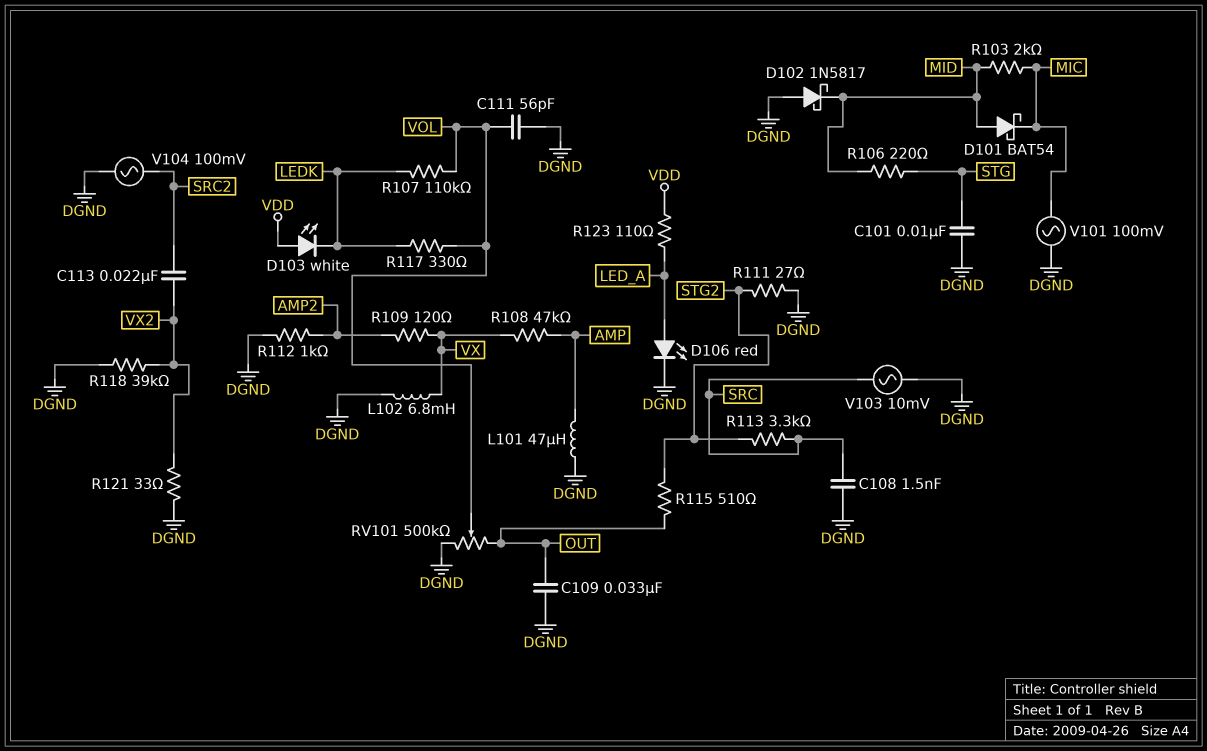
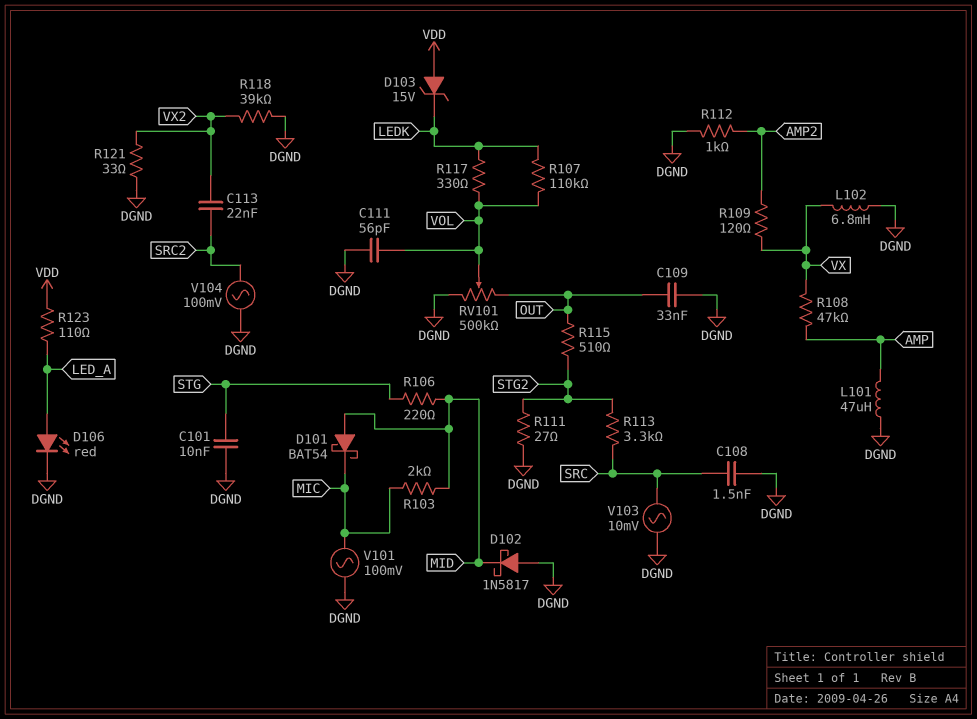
D103: LED white (A VDD, K LEDK) -> zener 15V (A VDD, K LEDK)

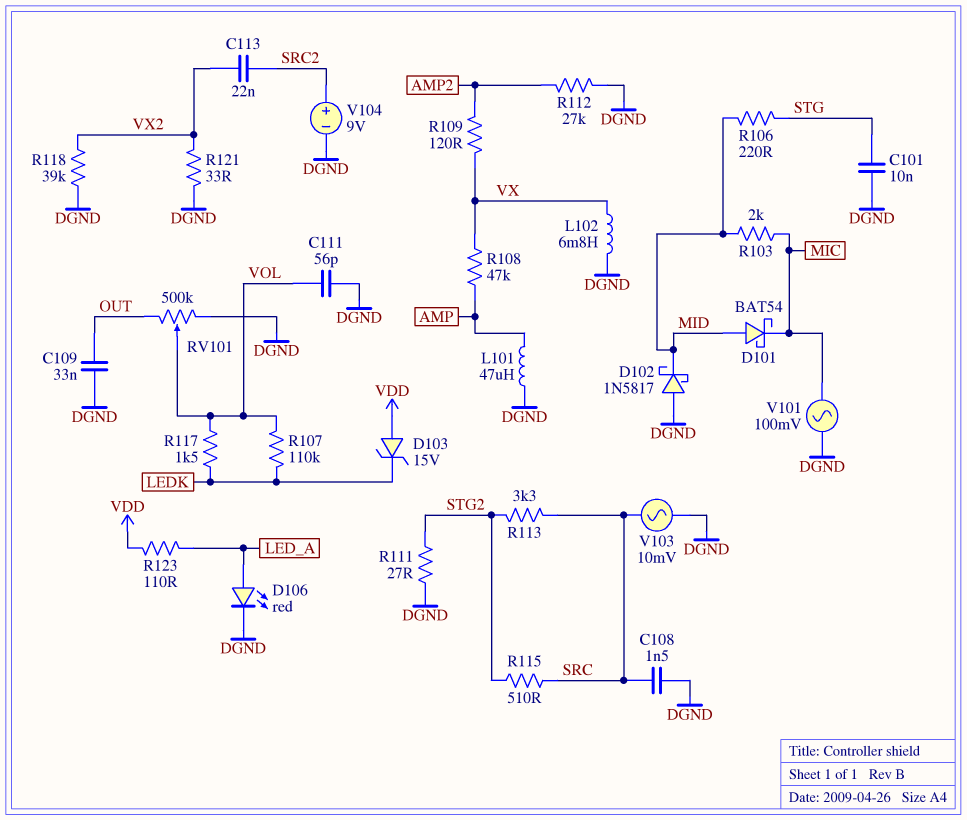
R112: 1k (AMP2, DGND) -> 27k (AMP2, DGND)
R115: 510 (OUT, STG2) -> 510 (SRC, STG2)
R117: 330 (LEDK, VOL) -> 1.5k (LEDK, VOL)
V104: AC 100mV (DGND, SRC2) -> 9V (plus SRC2, minus DGND)

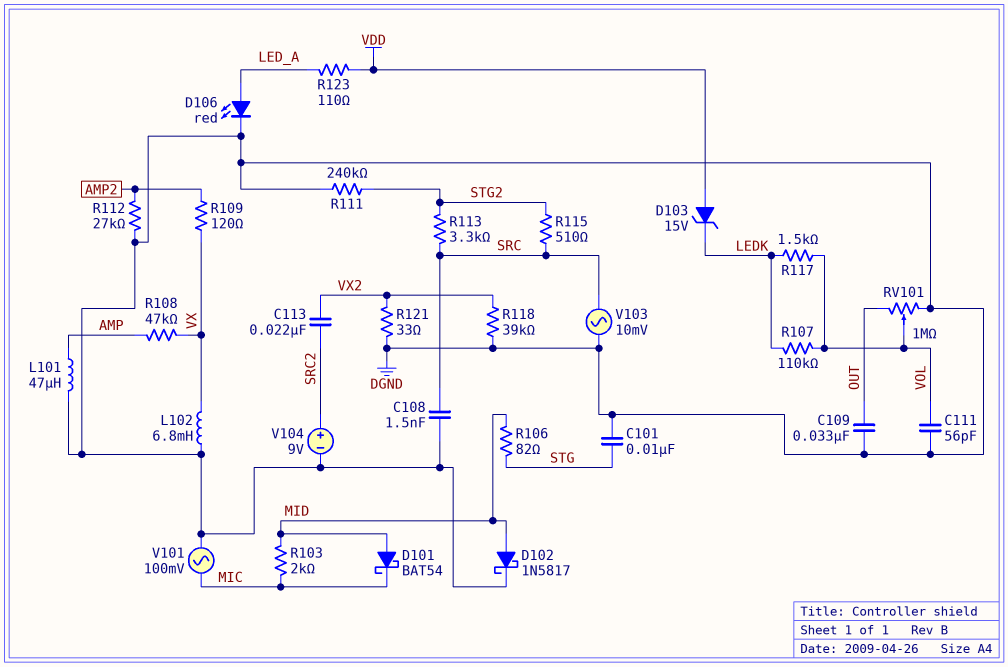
D102: schottky 1N5817 (A DGND, K MID) -> schottky 1N5817 (A MID, K DGND)
R106: 220 (MID, STG) -> 82 (MID, STG)
R111: 27 (DGND, STG2) -> 240k (DGND, STG2)
RV101: 500k (DGND, OUT, wiper VOL) -> 1M (DGND, OUT, wiper VOL)

